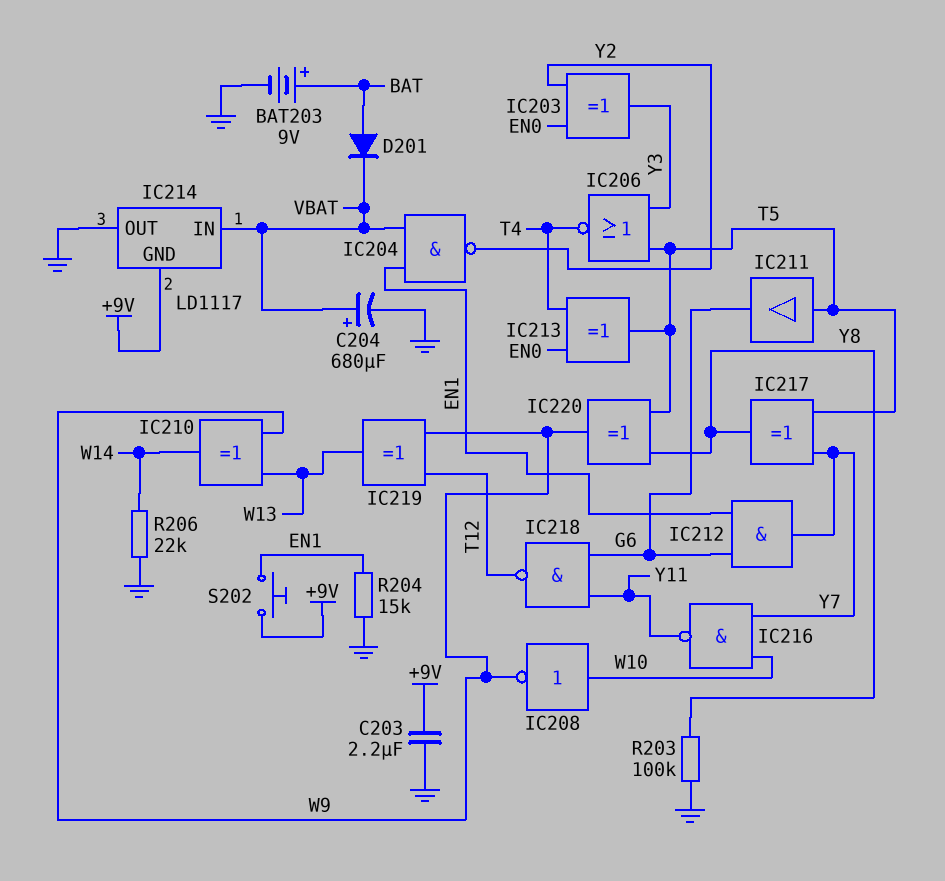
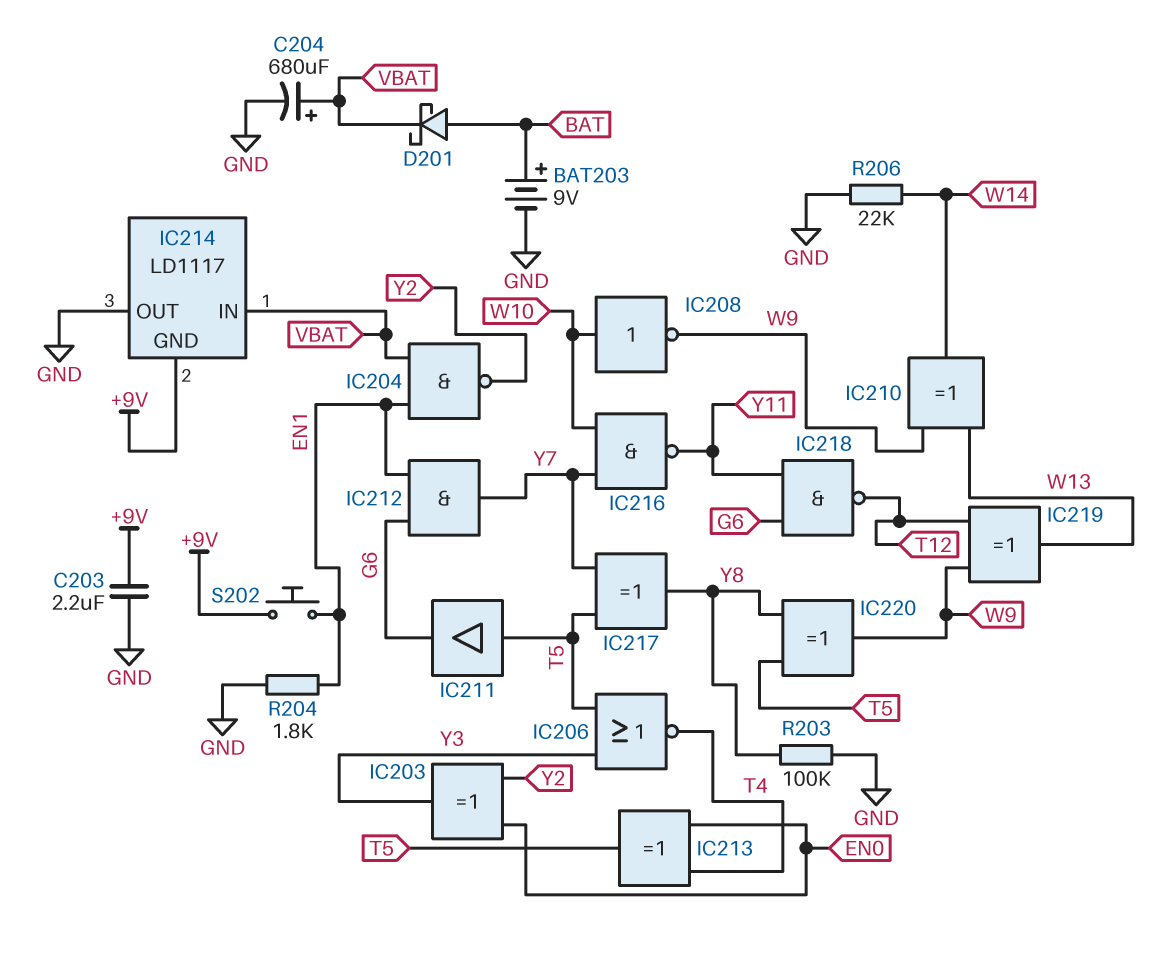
D201: diode (A BAT, K VBAT) -> schottky (A BAT, K VBAT)
R204: 15k (EN1, GND) -> 1.8k (EN1, GND)

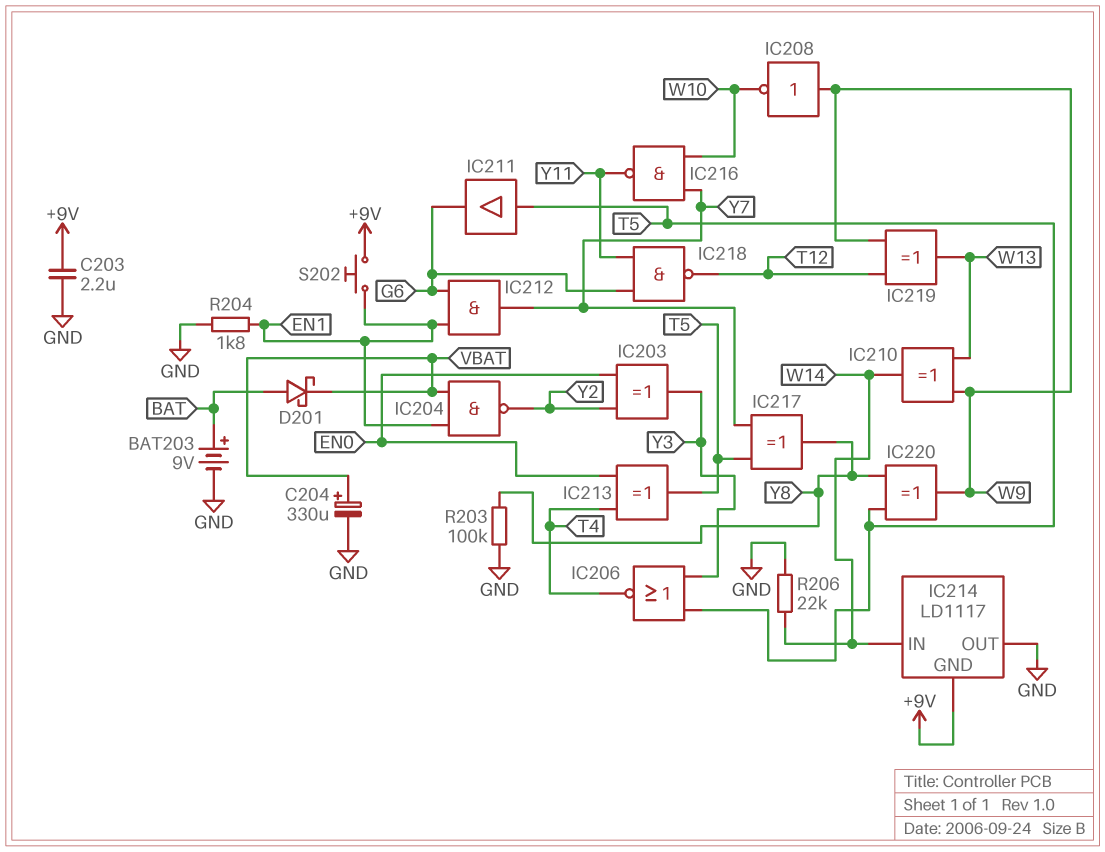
C204: 680uF (plus VBAT, minus GND) -> 330uF (plus VBAT, minus GND)
IC208: NOT (in W10, out W9) -> NOT (in W9, out W10)
IC214 pin IN: VBAT -> W14

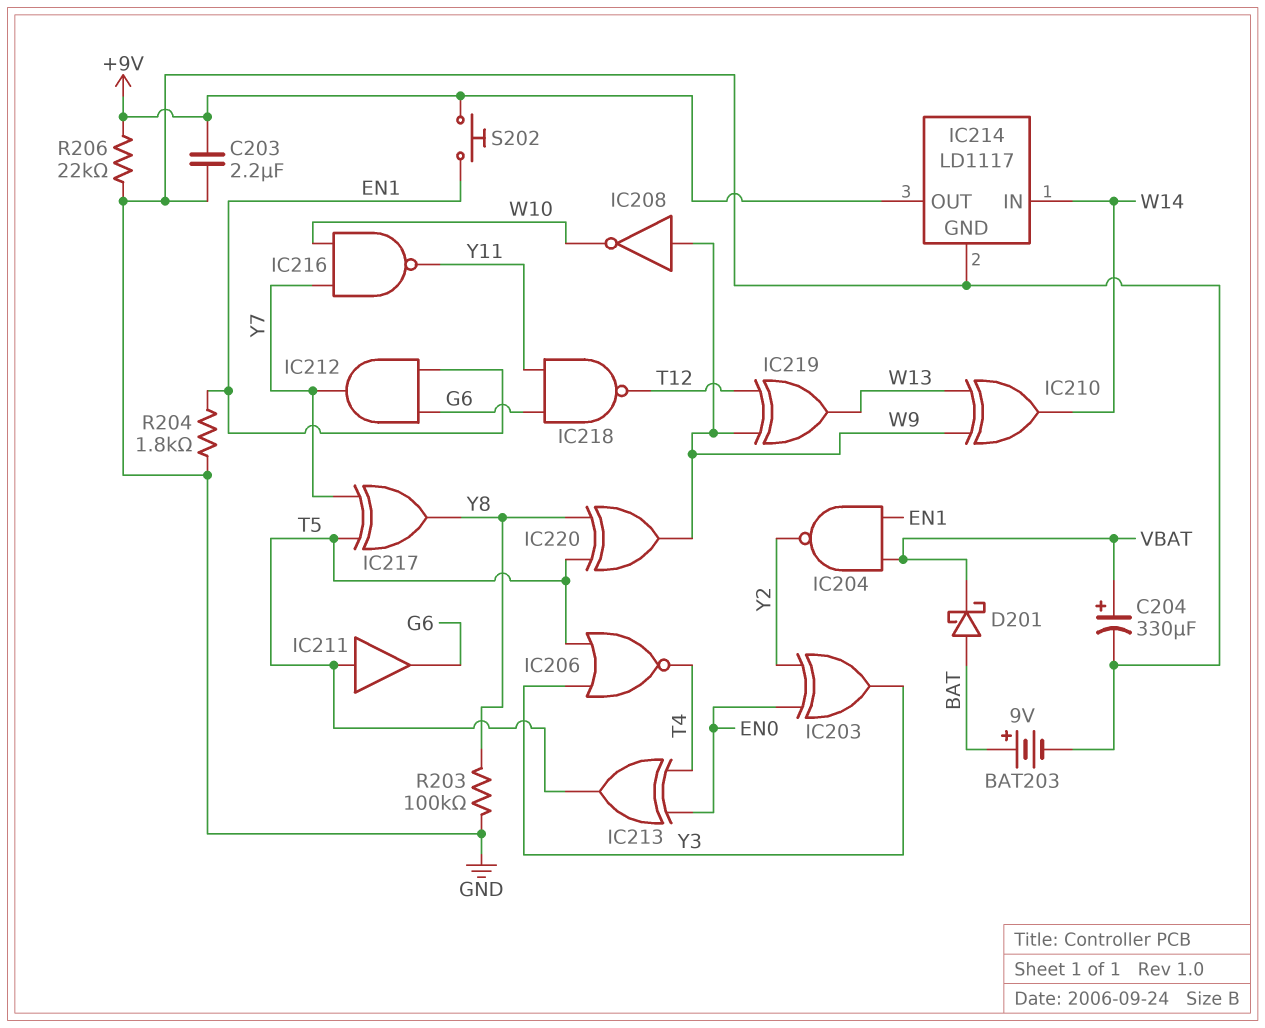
IC214 pin GND: +9V -> GND
IC214 pin OUT: GND -> +9V
R206: 22k (GND, W14) -> 22k (+9V, GND)

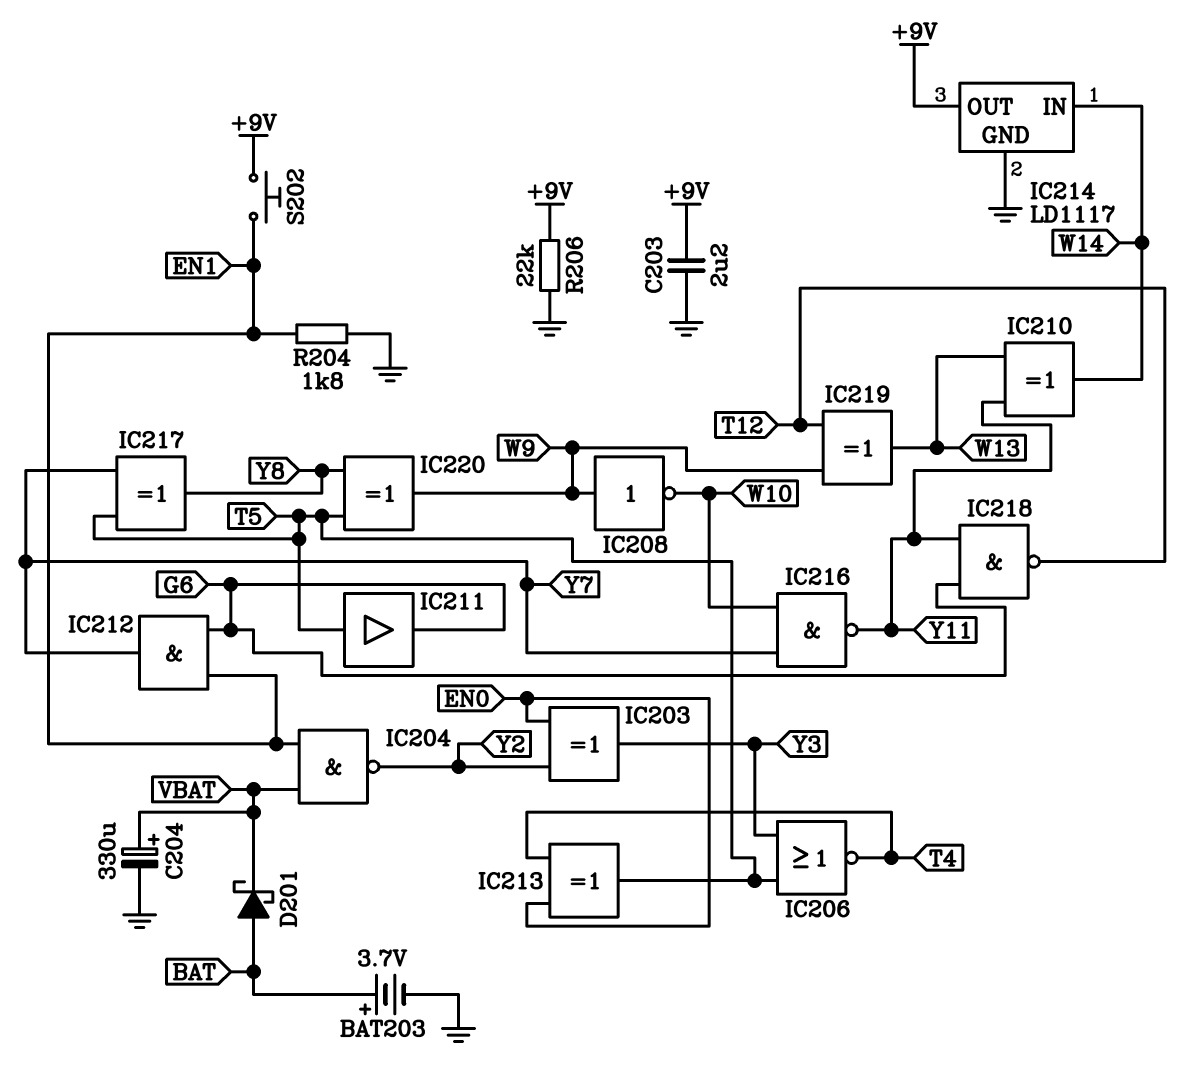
BAT203: 9V (plus BAT, minus GND) -> 3.7V (plus BAT, minus GND)
IC210: XOR (in W9, in W13, out W14) -> XOR (in W13, in Y11, out W14)
R203: 100k (GND, Y8) -> none

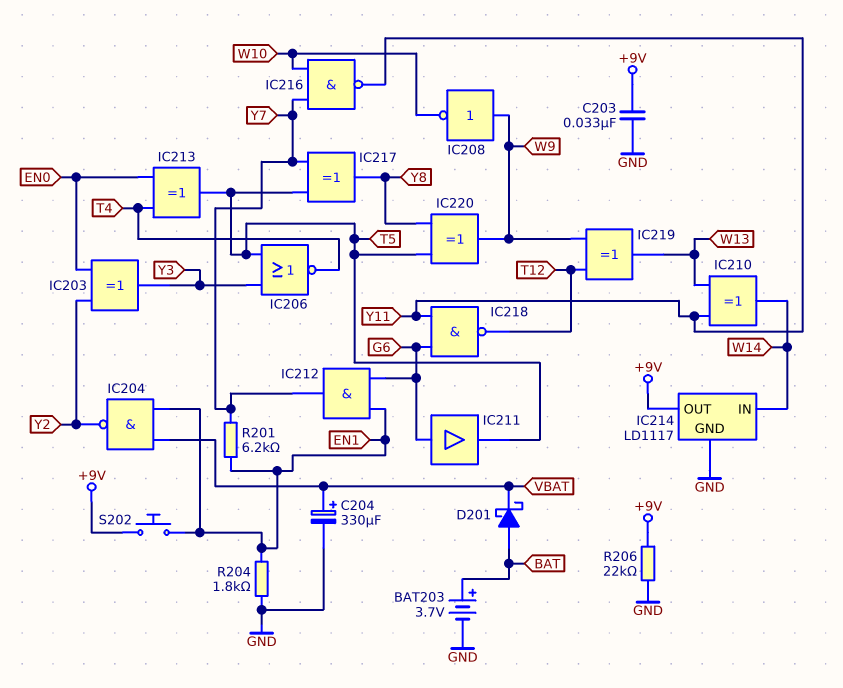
C203: 2.2uF (+9V, GND) -> 33nF (+9V, GND)
IC211: buffer (in T5, out G6) -> buffer (in G6, out T5)
R201: none -> 6.2k (EN1, Y7)

